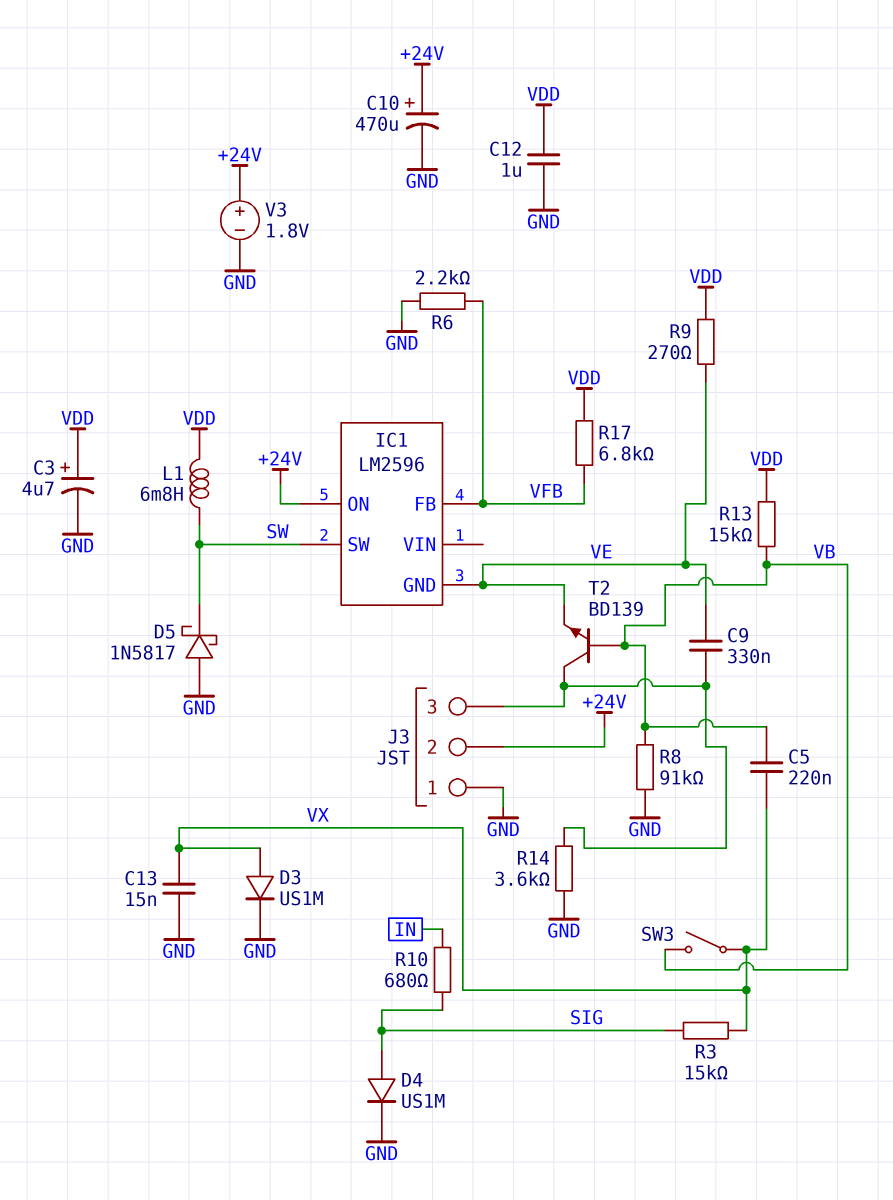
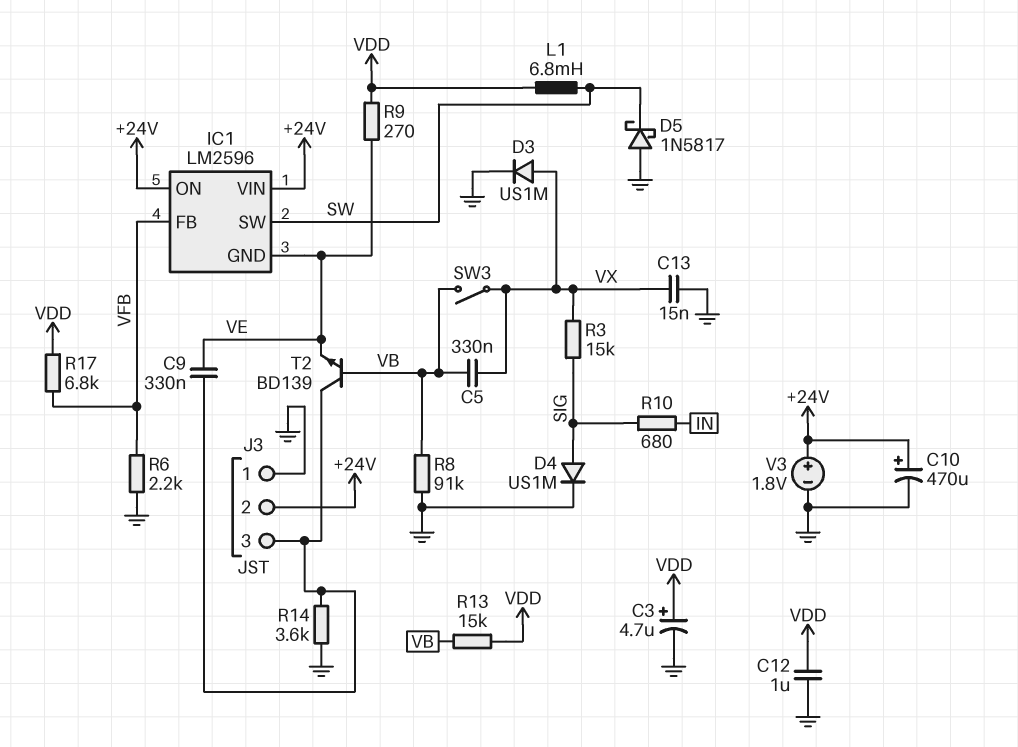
C5: 220nF (VB, VX) -> 330nF (VB, VX)
IC1 pin VIN: none -> +24V

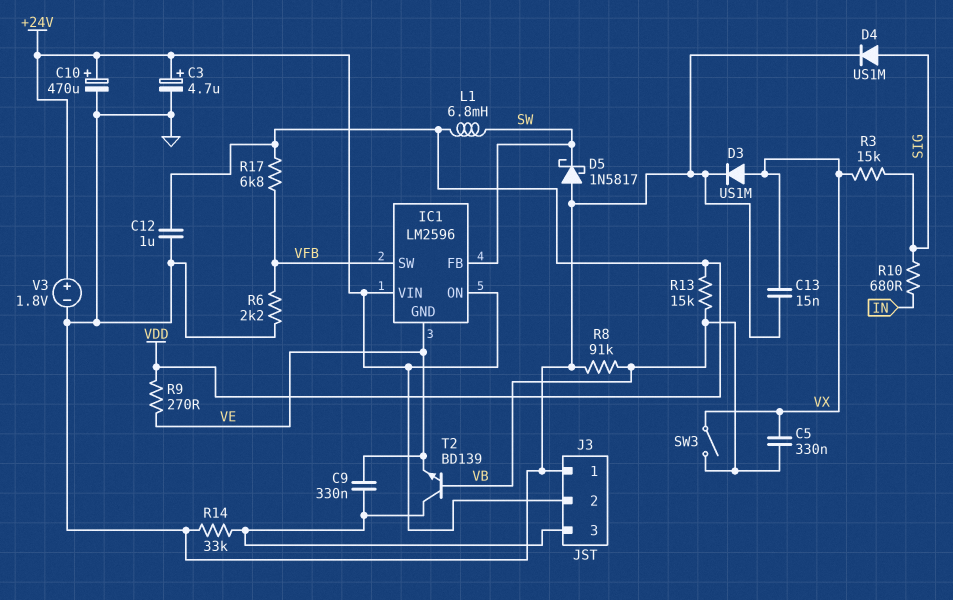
C3: 4.7uF (plus VDD, minus GND) -> 4.7uF (plus +24V, minus GND)
IC1 pin FB: VFB -> SW
IC1 pin SW: SW -> VFB
R14: 3.6k (GND, J3/3) -> 33k (GND, J3/3)

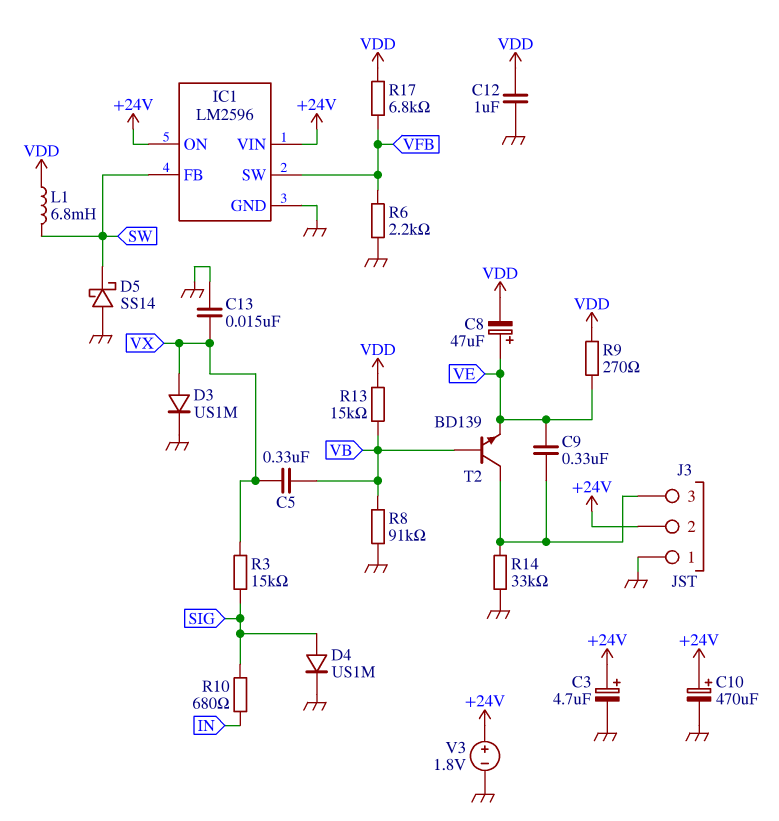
C8: none -> 47uF (plus VE, minus VDD)
D5: schottky 1N5817 (A GND, K SW) -> schottky SS14 (A GND, K SW)
IC1 pin GND: VE -> GND
SW3: switch (VB, VX) -> none

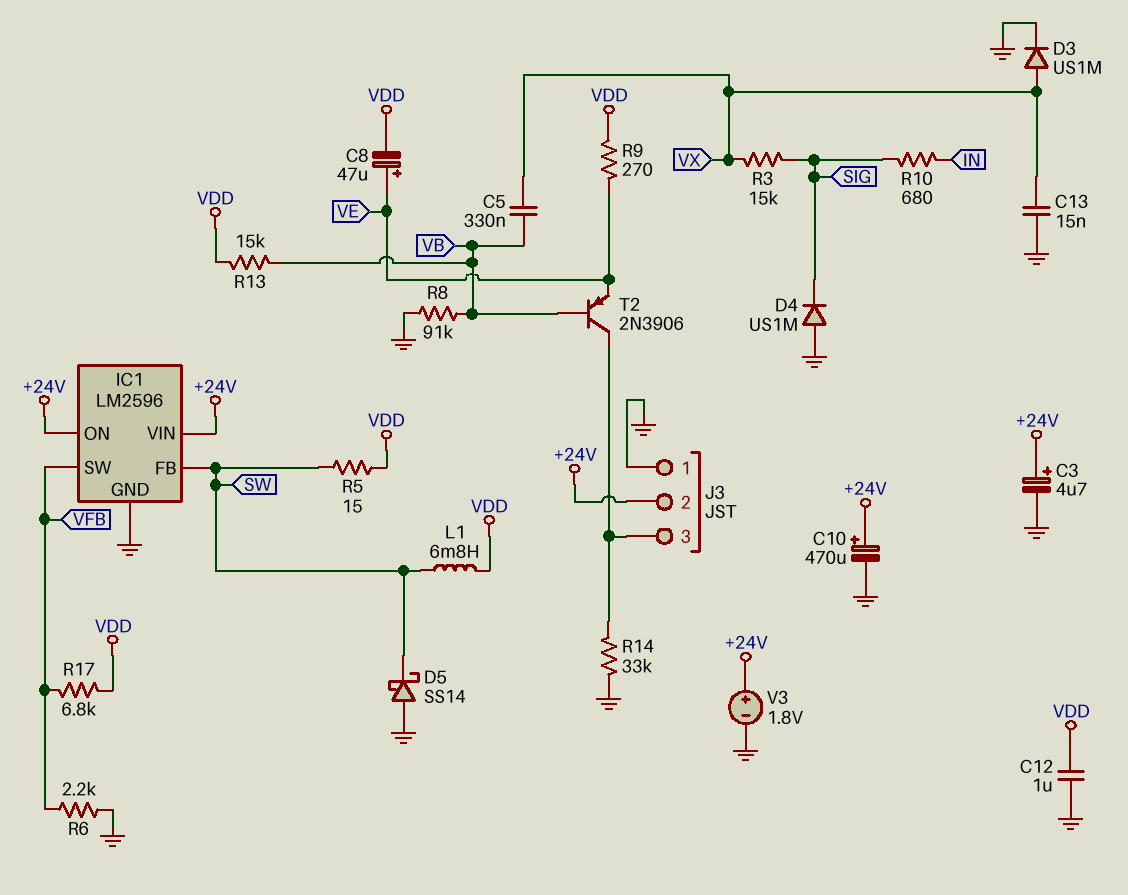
C9: 330nF (J3/3, VE) -> none
D4: diode US1M (A SIG, K GND) -> diode US1M (A GND, K SIG)
R5: none -> 15 (SW, VDD)
T2: NPN BD139 (B VB, C J3/3, E VE) -> PNP 2N3906 (B VB, C J3/3, E VE)

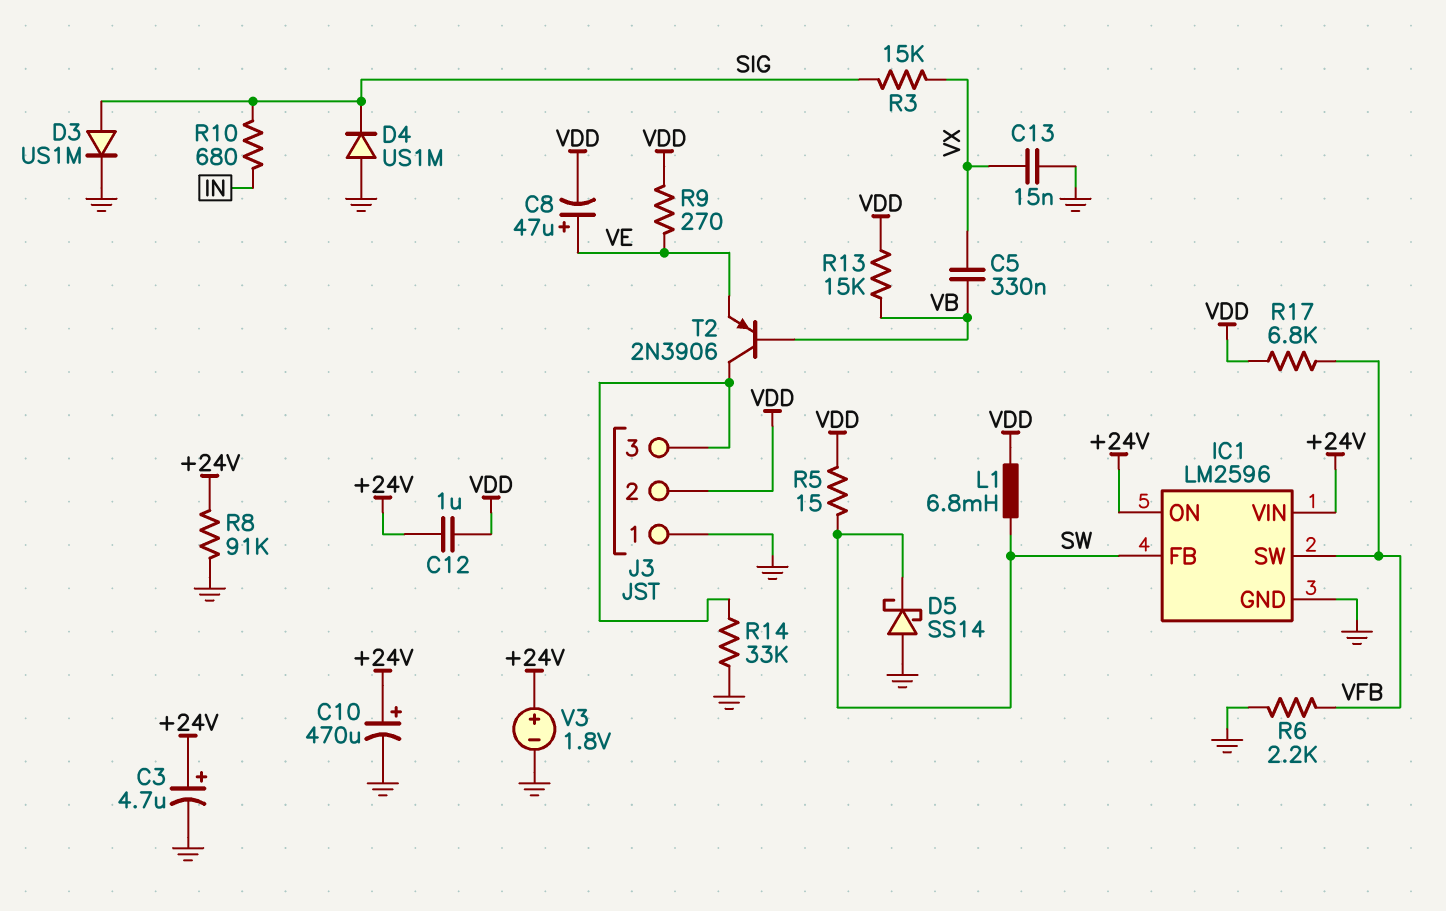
C12: 1uF (GND, VDD) -> 1uF (+24V, VDD)
D3: diode US1M (A VX, K GND) -> diode US1M (A SIG, K GND)
J3 pin 2: +24V -> VDD
R8: 91k (GND, VB) -> 91k (+24V, GND)

